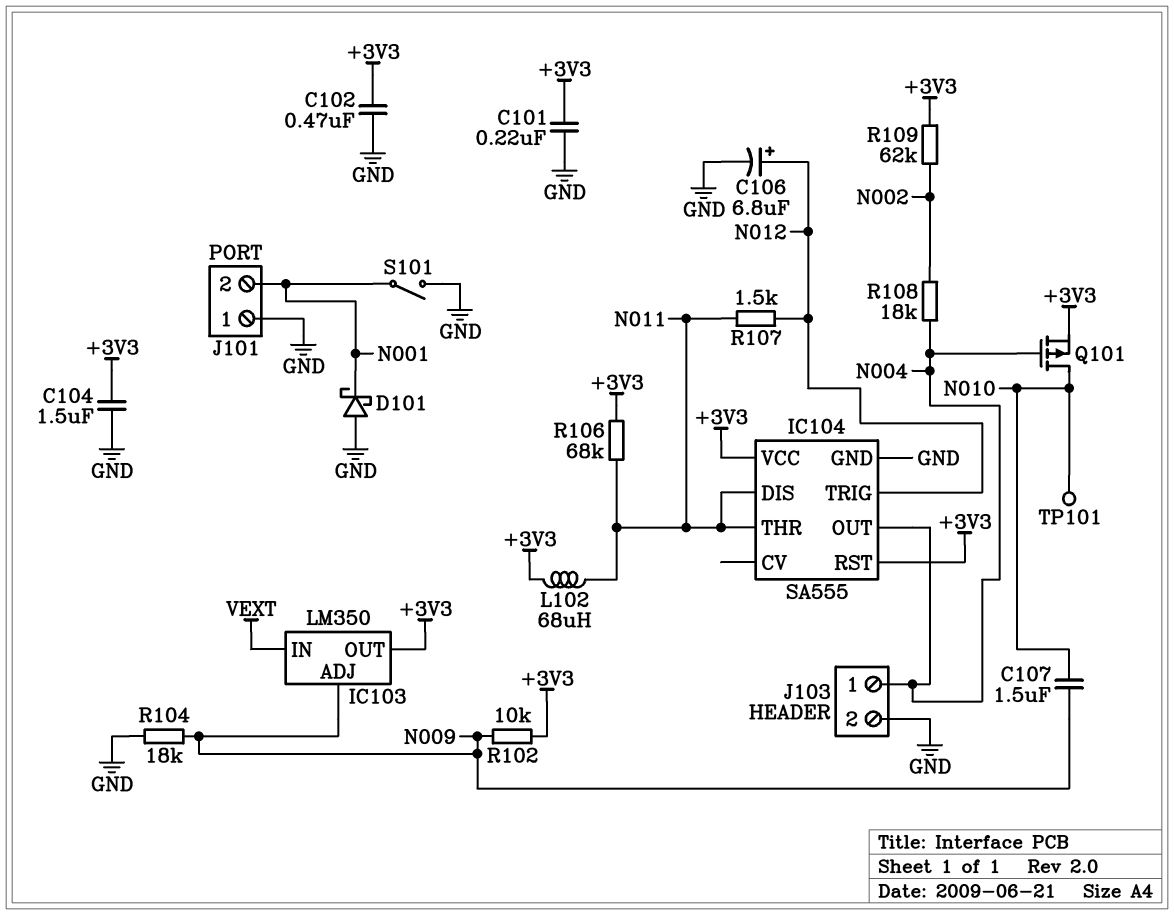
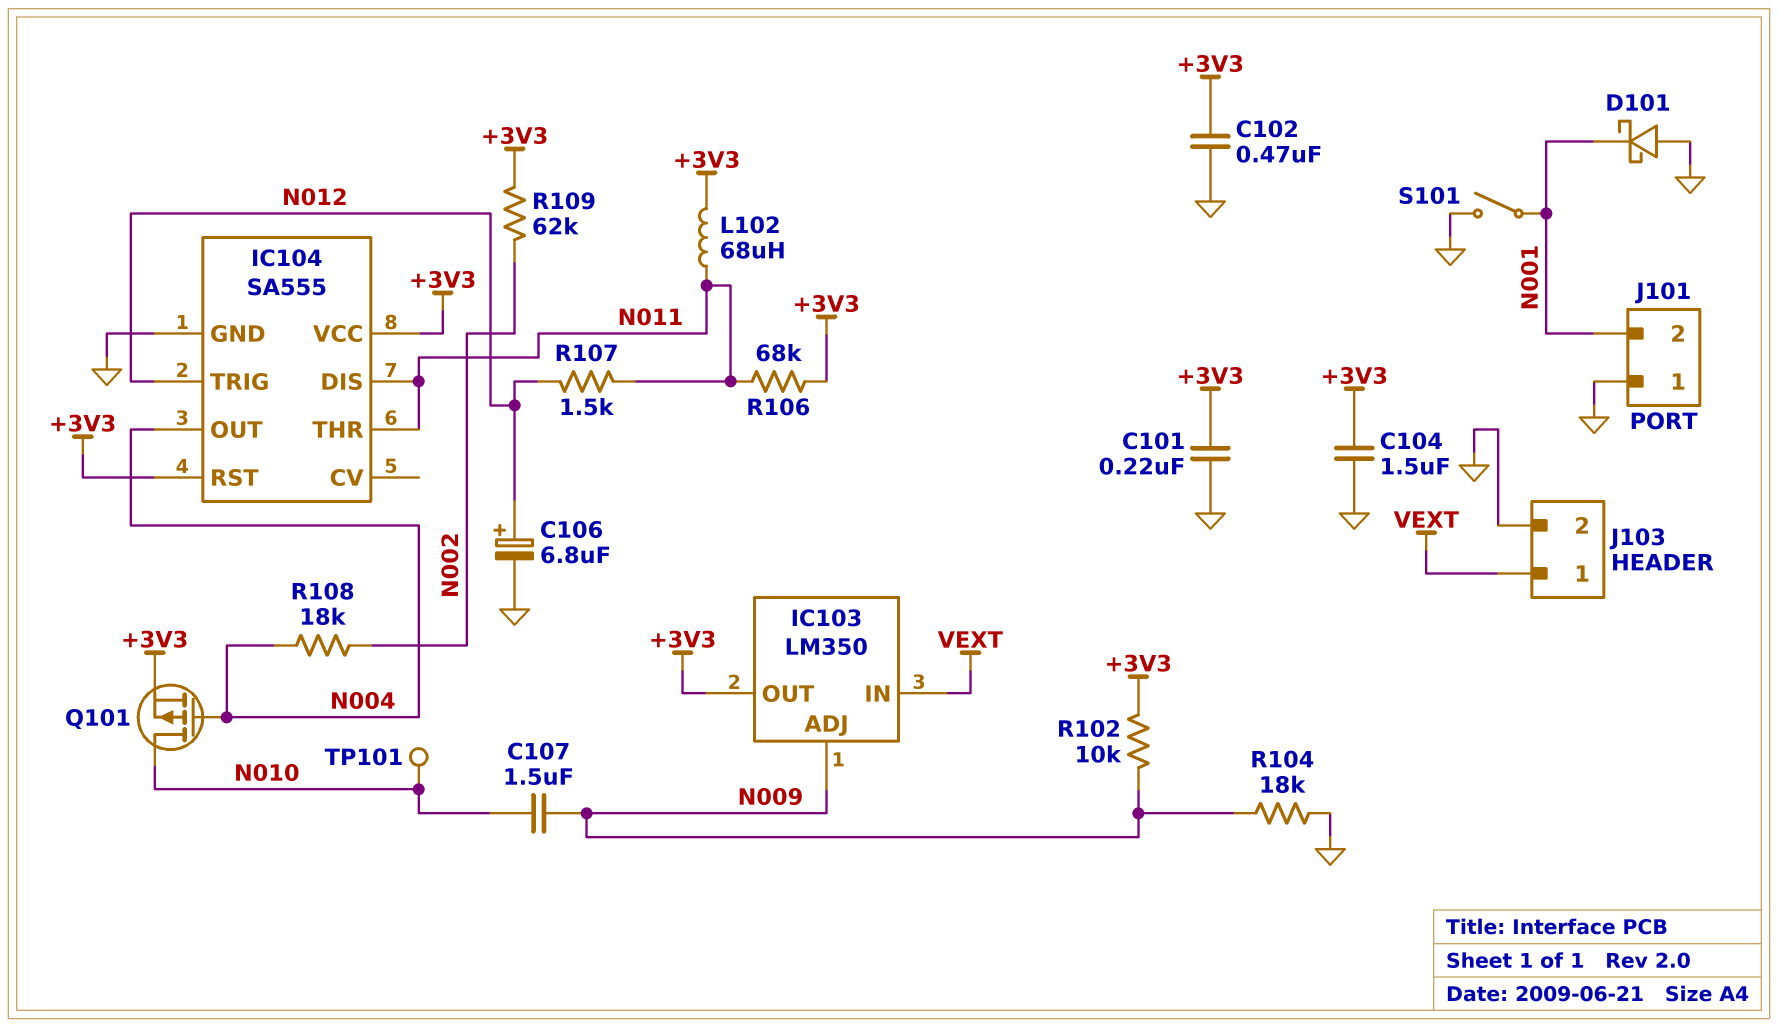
J103 pin 1: N004 -> VEXT

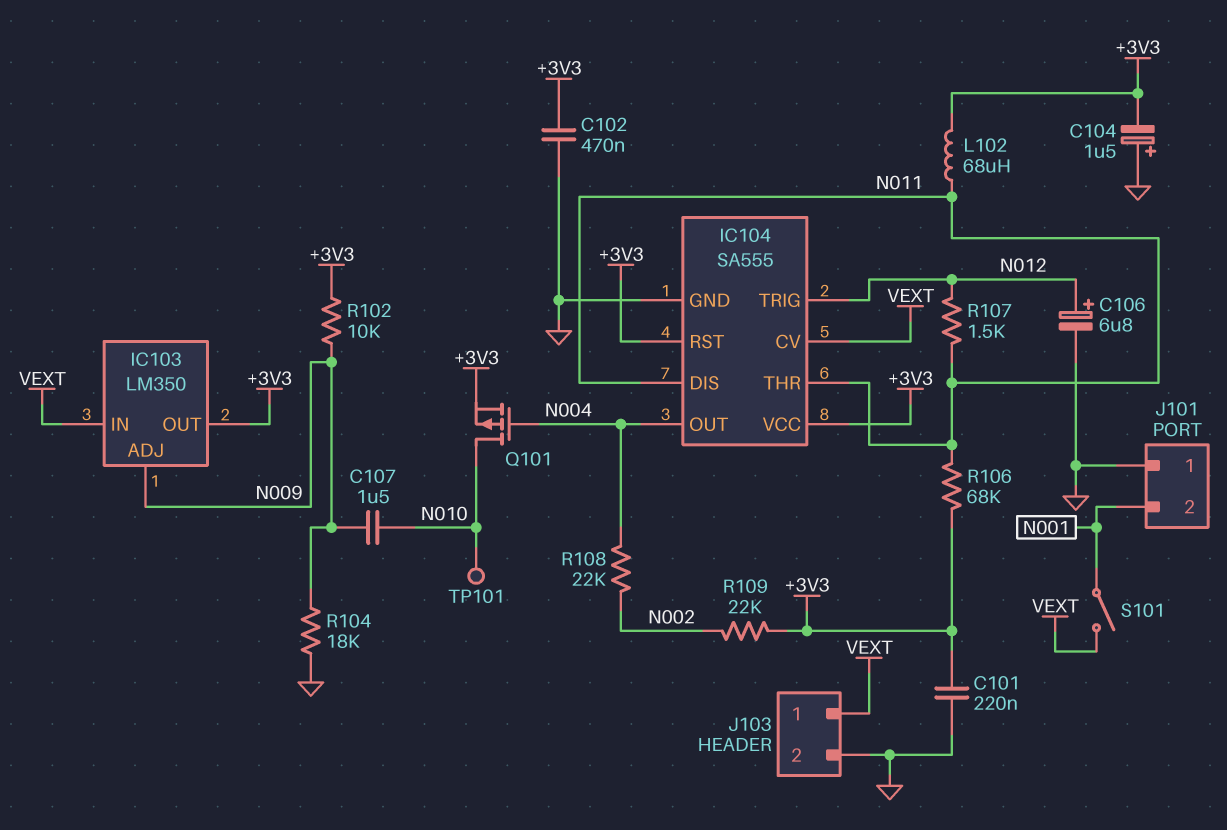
C104: 1.5uF (+3V3, GND) -> 1.5uF (plus GND, minus +3V3)
D101: schottky (A GND, K N001) -> none
IC104 pin CV: none -> VEXT
R108: 18k (N002, N004) -> 22k (N002, N004)
R109: 62k (+3V3, N002) -> 22k (+3V3, N002)
S101: switch (GND, N001) -> switch (N001, VEXT)

